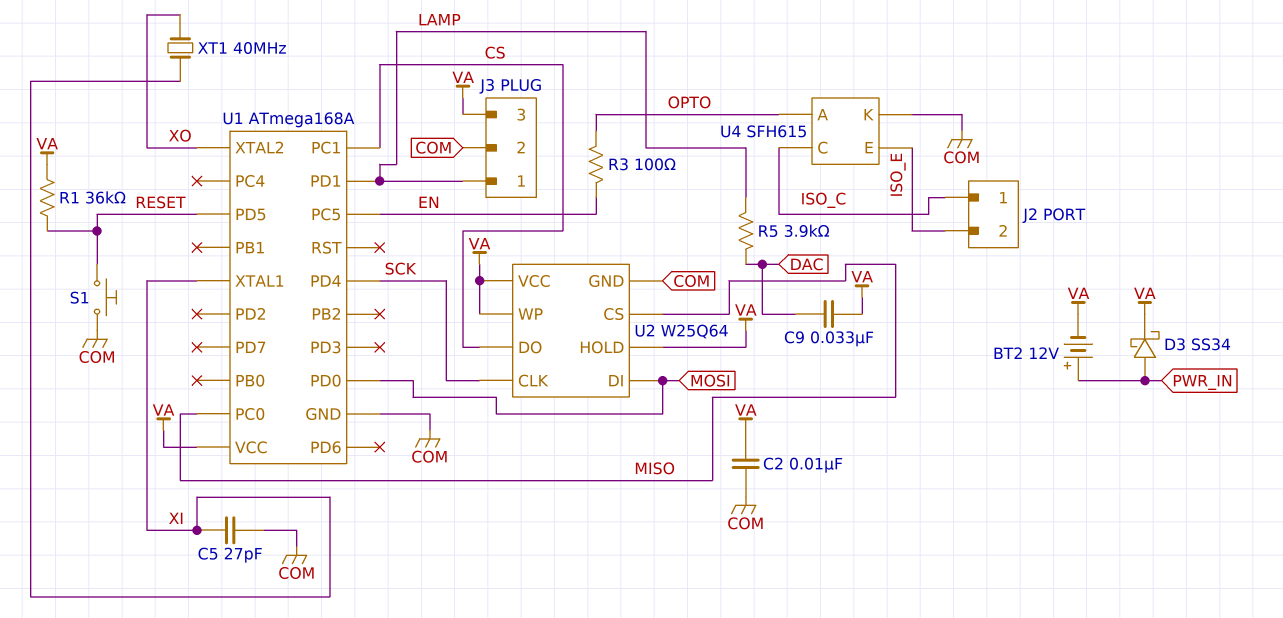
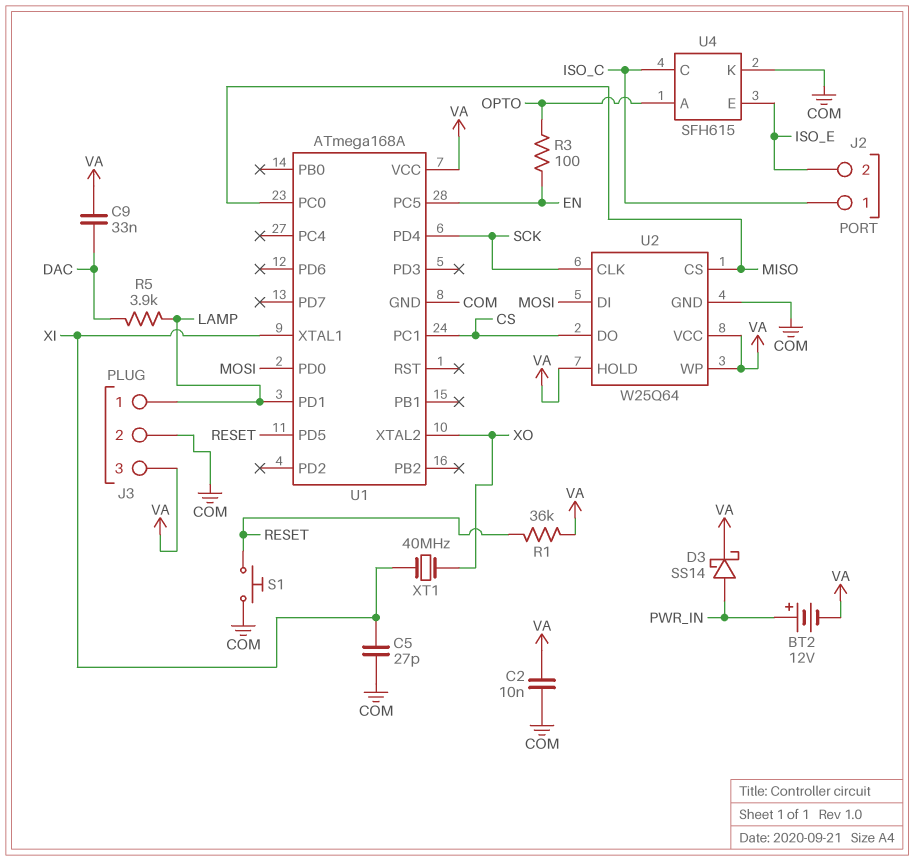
D3: schottky SS34 (A PWR_IN, K VA) -> schottky SS14 (A PWR_IN, K VA)

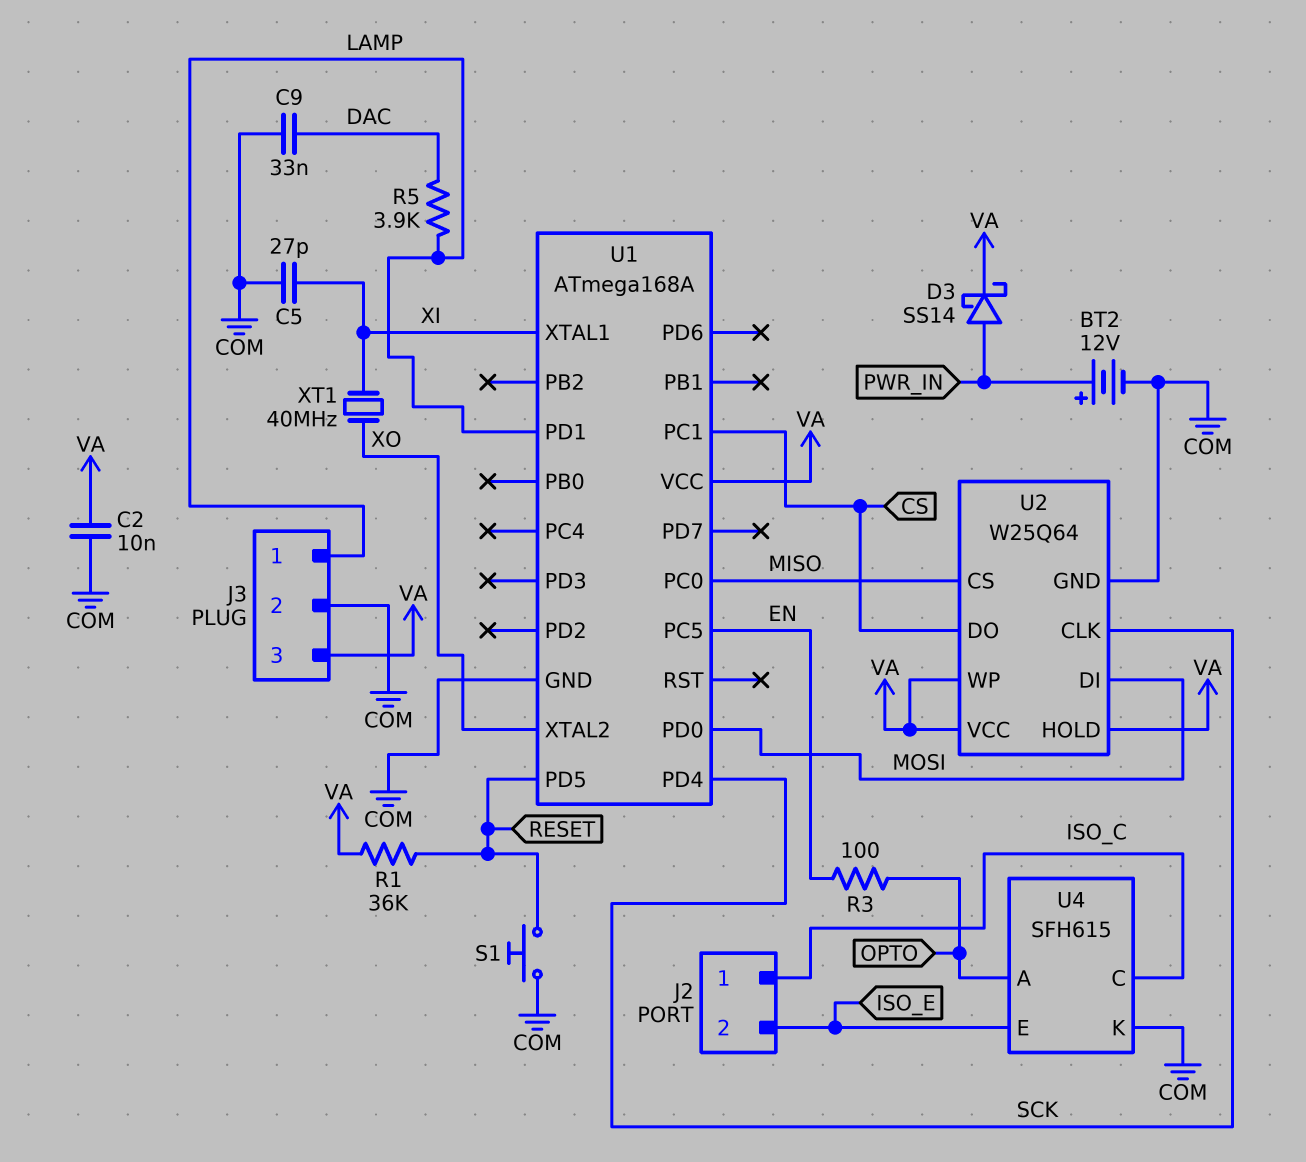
BT2: 12V (plus PWR_IN, minus VA) -> 12V (plus PWR_IN, minus COM)
C9: 33nF (DAC, VA) -> 33nF (COM, DAC)

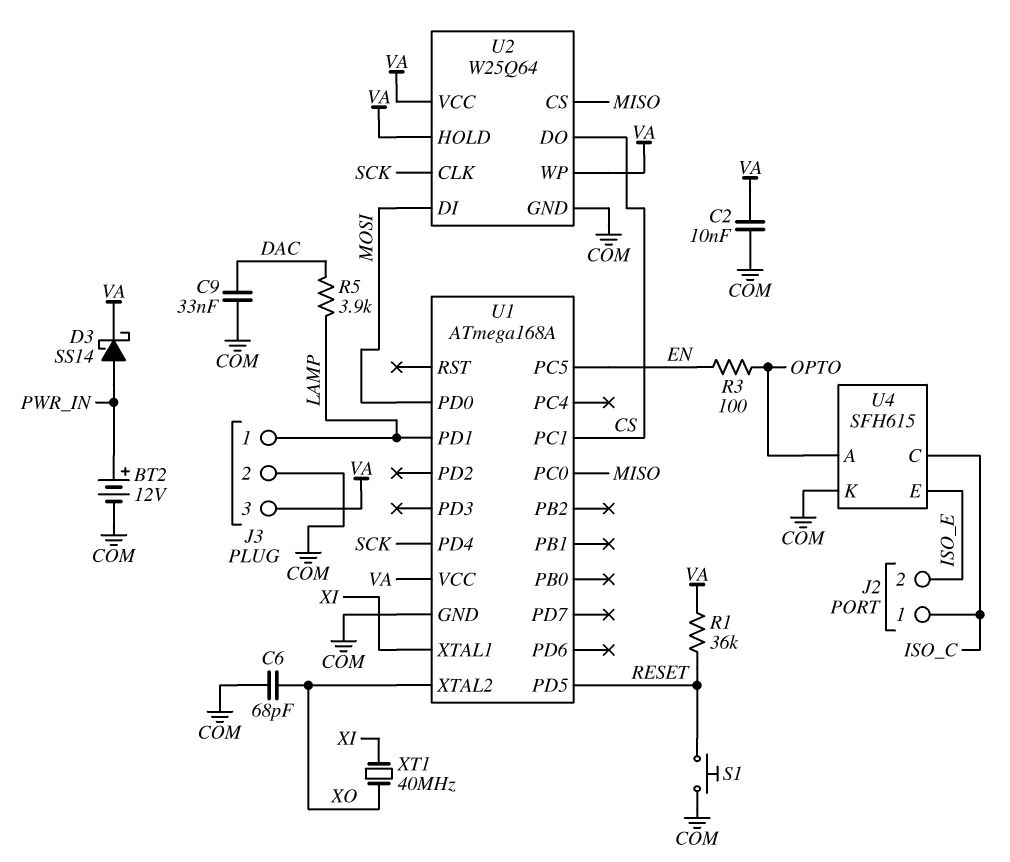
C5: 27pF (COM, XI) -> none
C6: none -> 68pF (COM, XO)

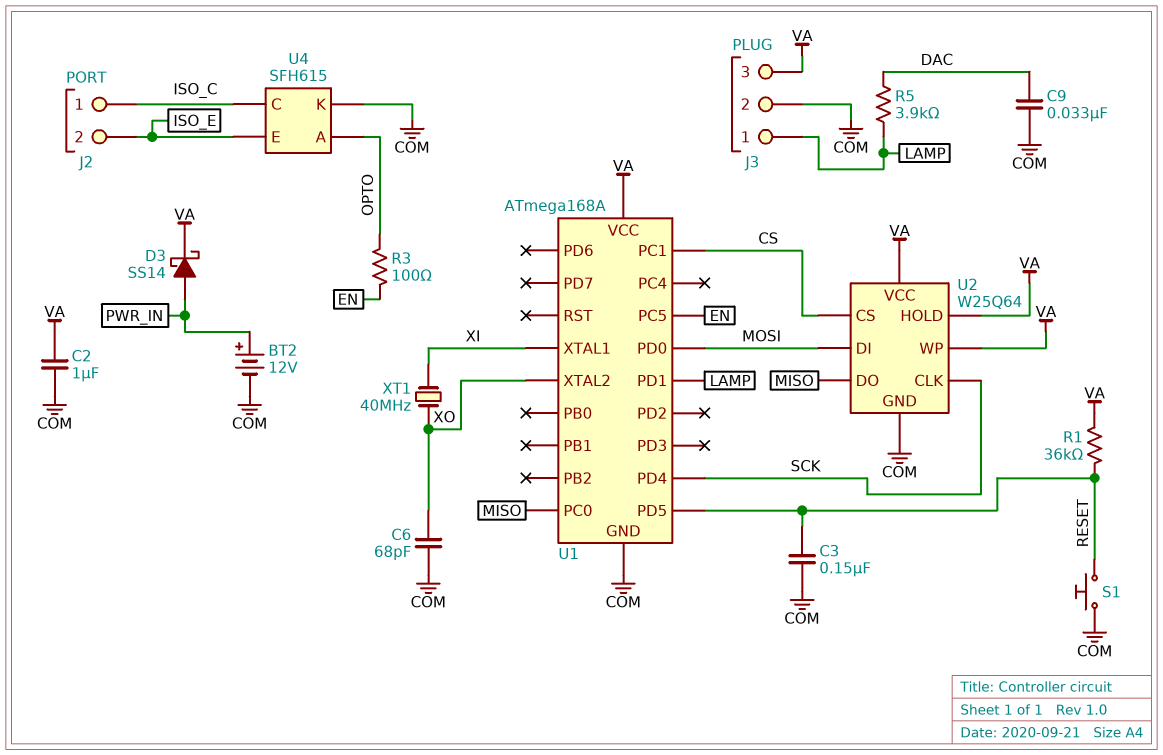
C2: 10nF (COM, VA) -> 1uF (COM, VA)
C3: none -> 150nF (COM, RESET)
U2 pin CS: MISO -> CS
U2 pin DO: CS -> MISO

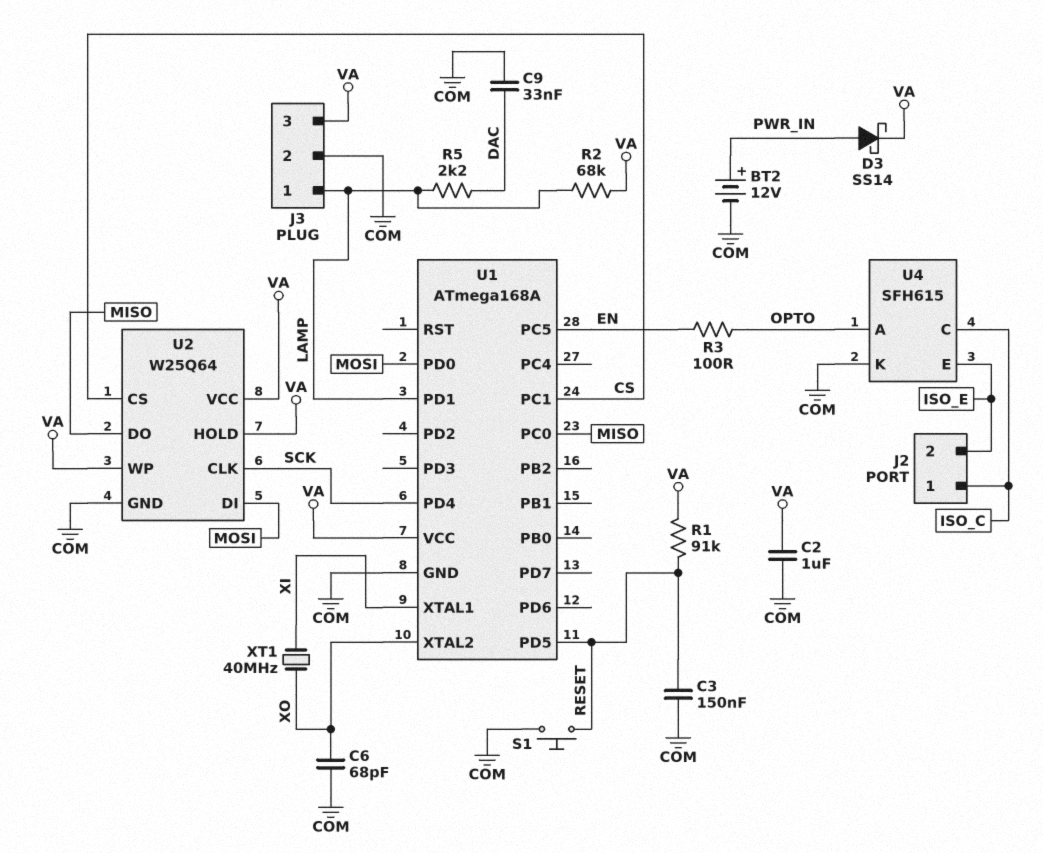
R1: 36k (RESET, VA) -> 91k (RESET, VA)
R2: none -> 68k (LAMP, VA)
R5: 3.9k (DAC, LAMP) -> 2.2k (DAC, LAMP)

